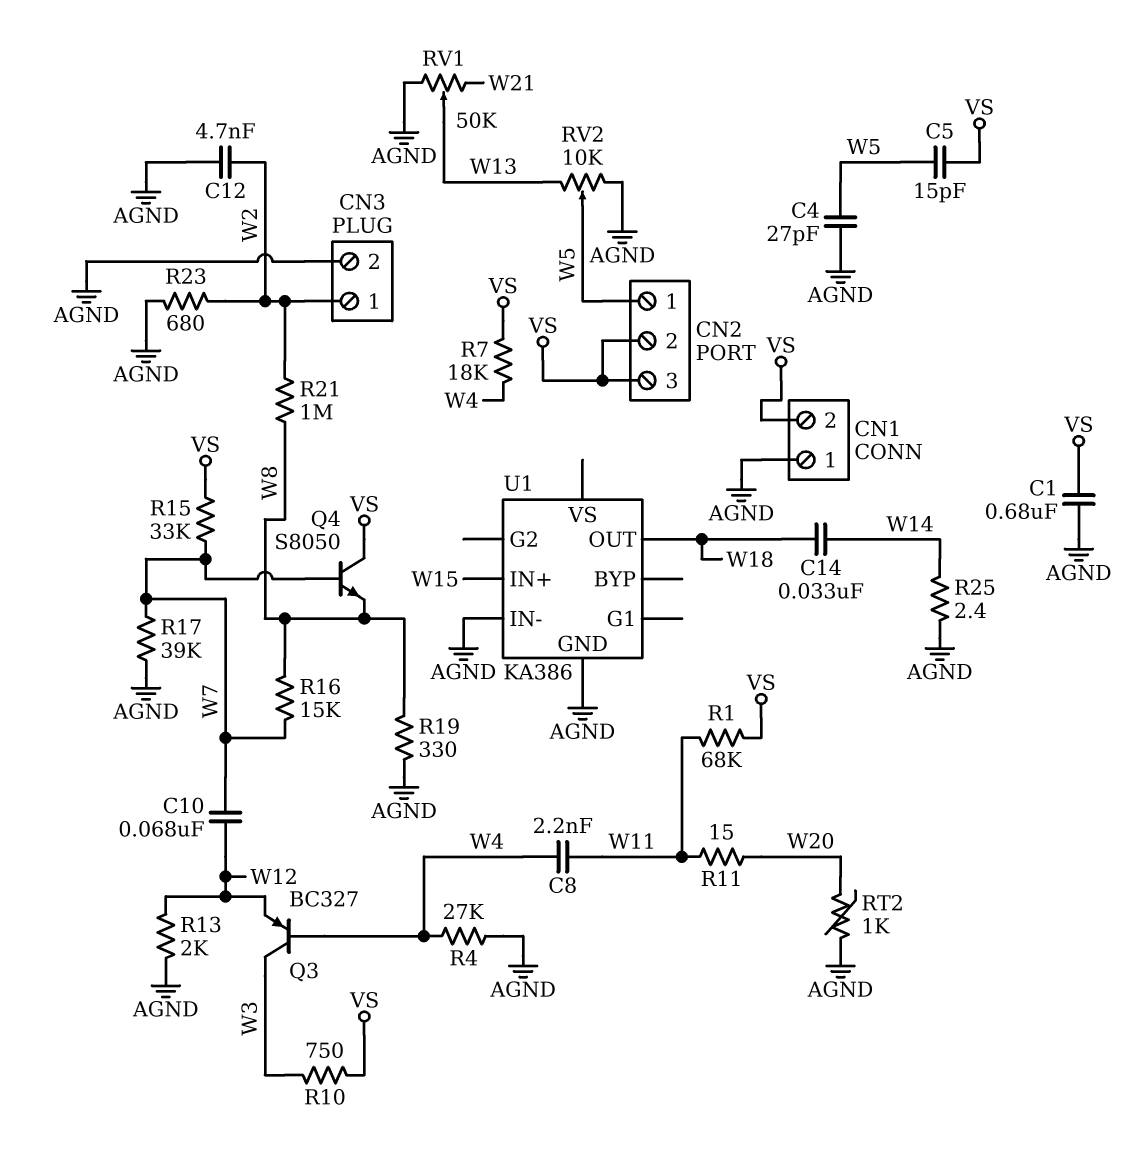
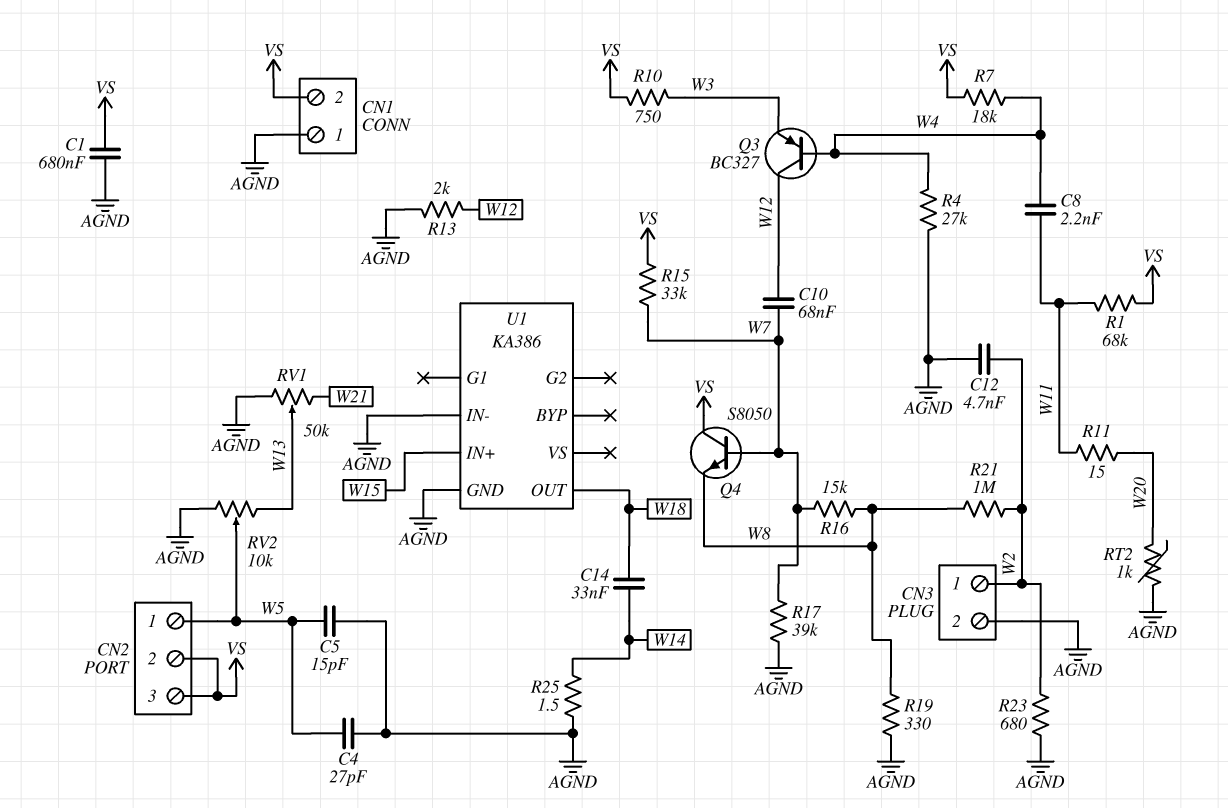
C5: 15pF (VS, W5) -> 15pF (AGND, W5)
Q3: PNP BC327 (B W4, C W3, E W12) -> PNP BC327 (B W4, C W12, E W3)
R25: 2.4 (AGND, W14) -> 1.5 (AGND, W14)

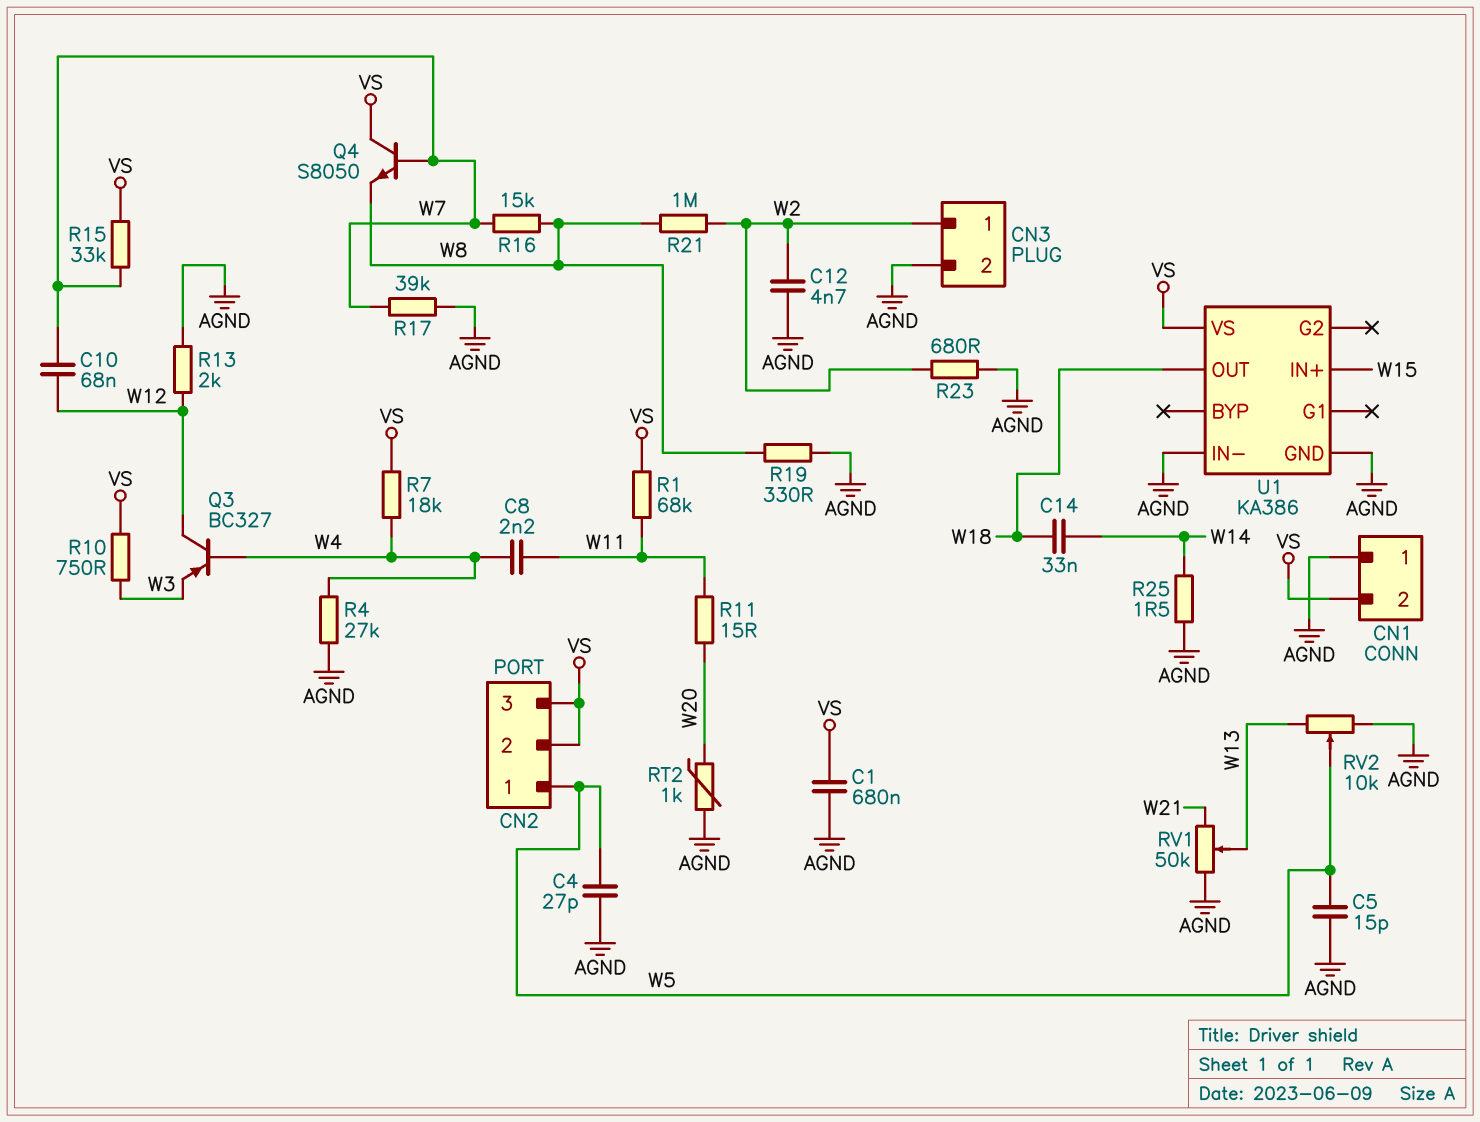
U1 pin VS: none -> VS

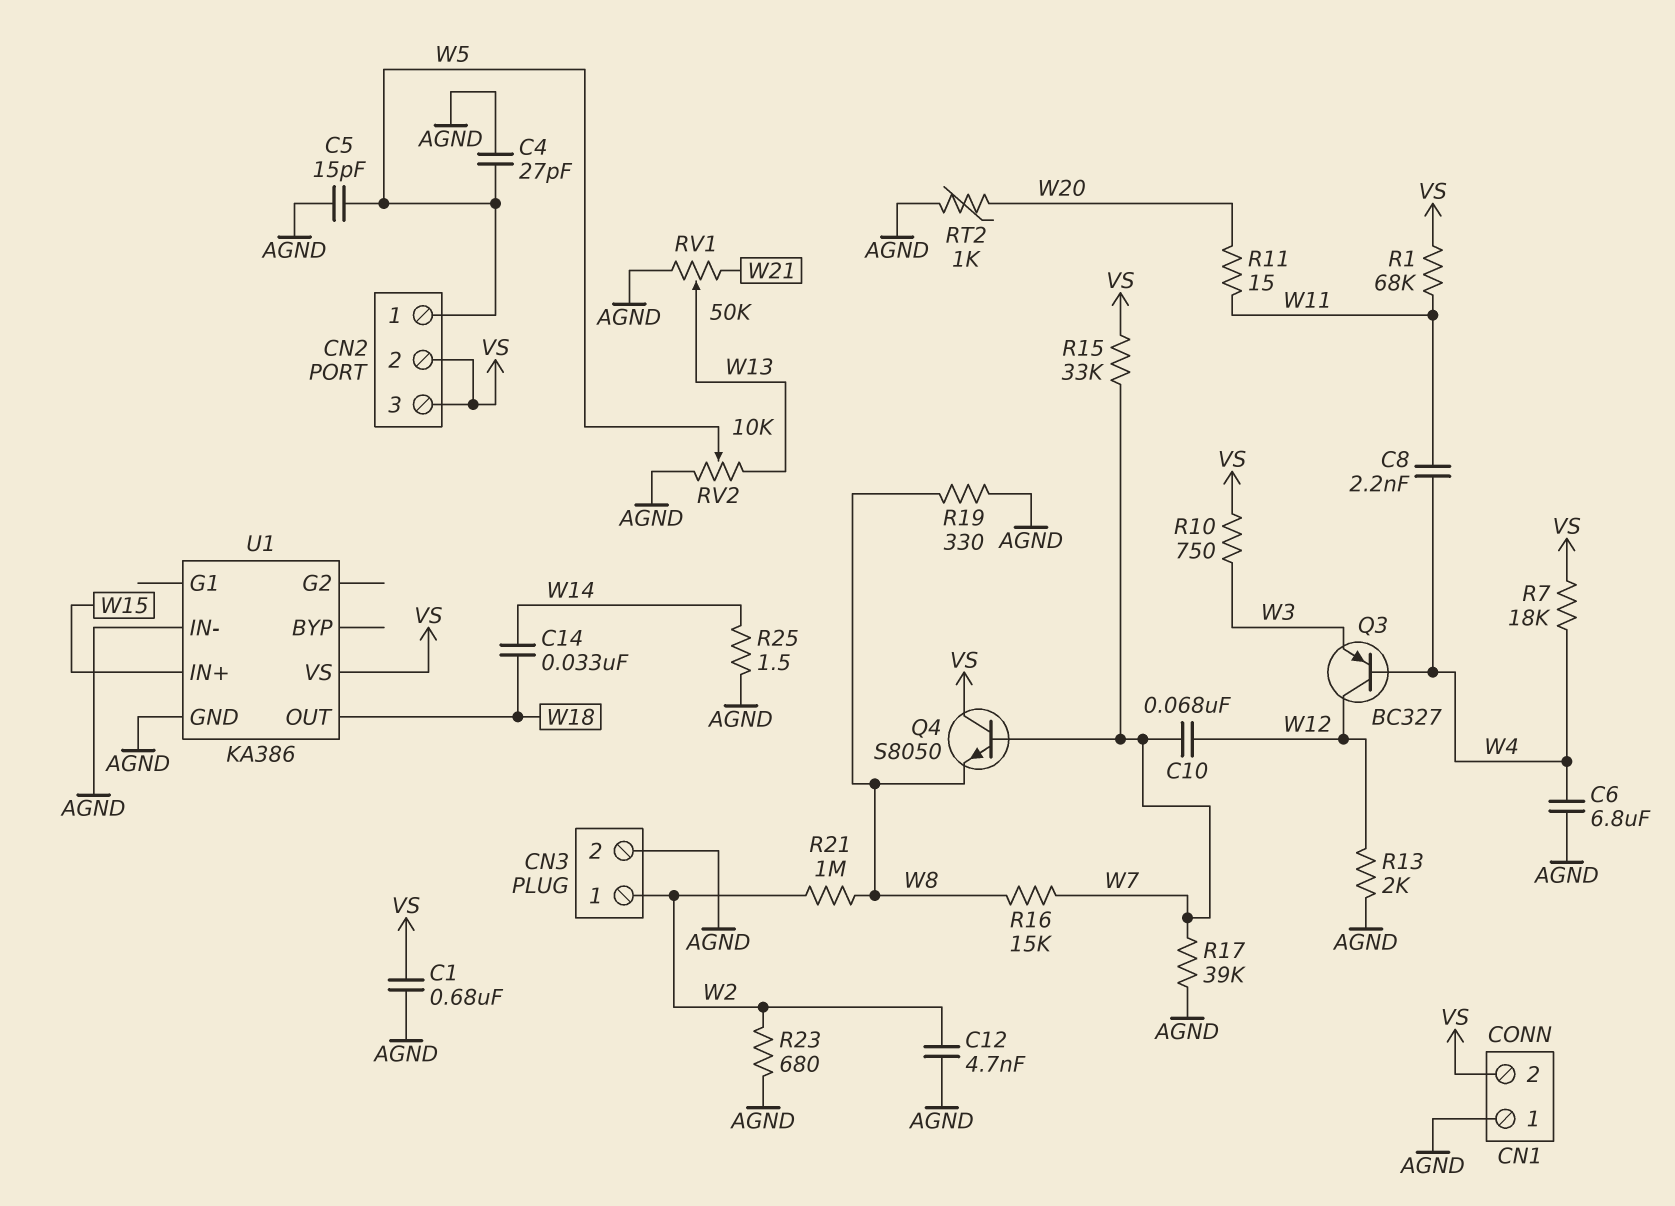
C6: none -> 6.8uF (AGND, W4)
R4: 27k (AGND, W4) -> none

